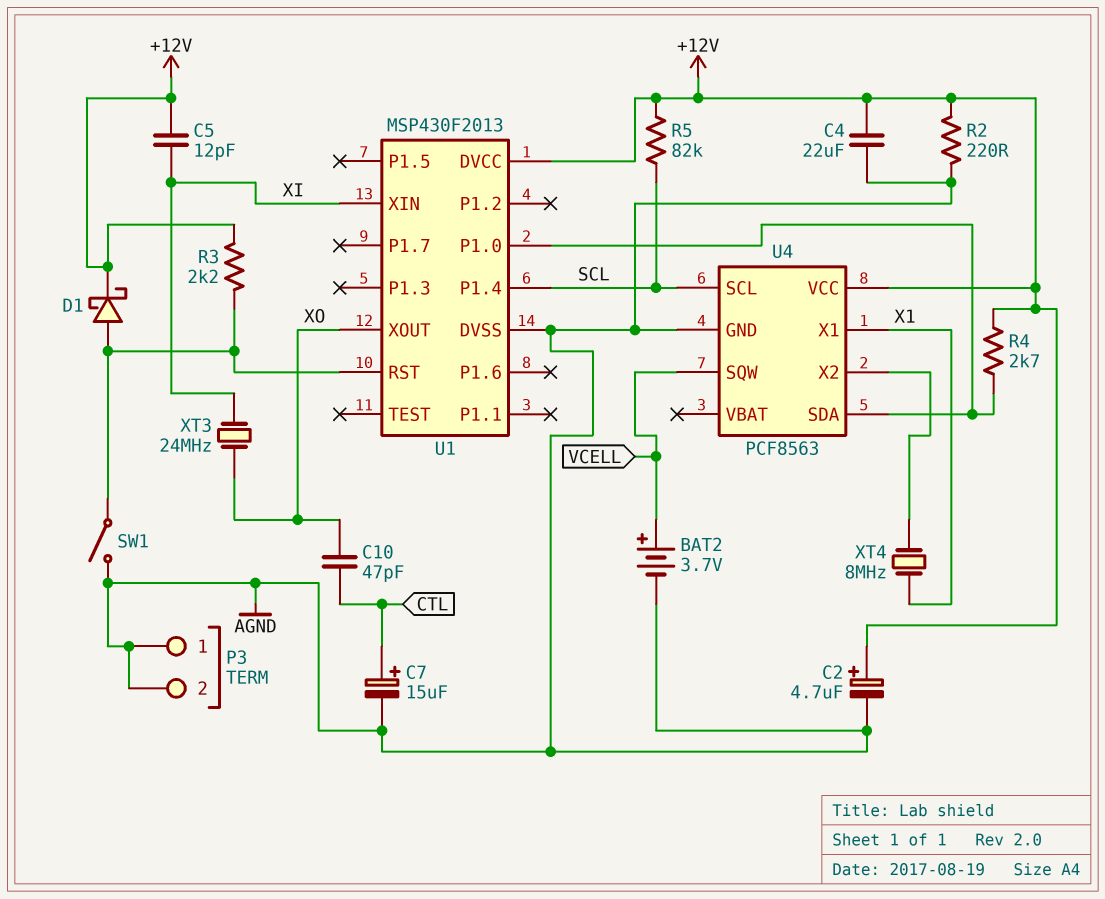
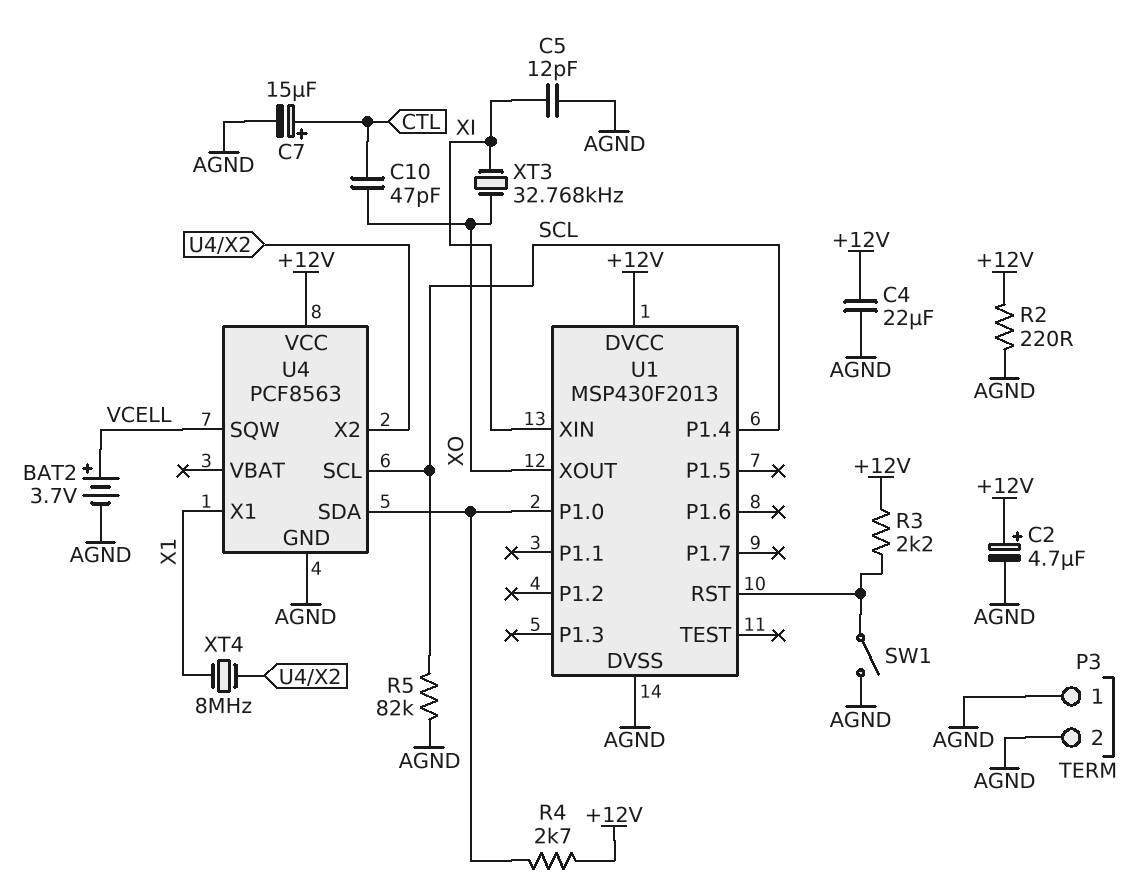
C5: 12pF (+12V, XI) -> 12pF (AGND, XI)
D1: schottky (A U1/RST, K +12V) -> none
R5: 82k (+12V, SCL) -> 82k (AGND, SCL)
XT3: 24MHz (XI, XO) -> 32.768kHz (XI, XO)

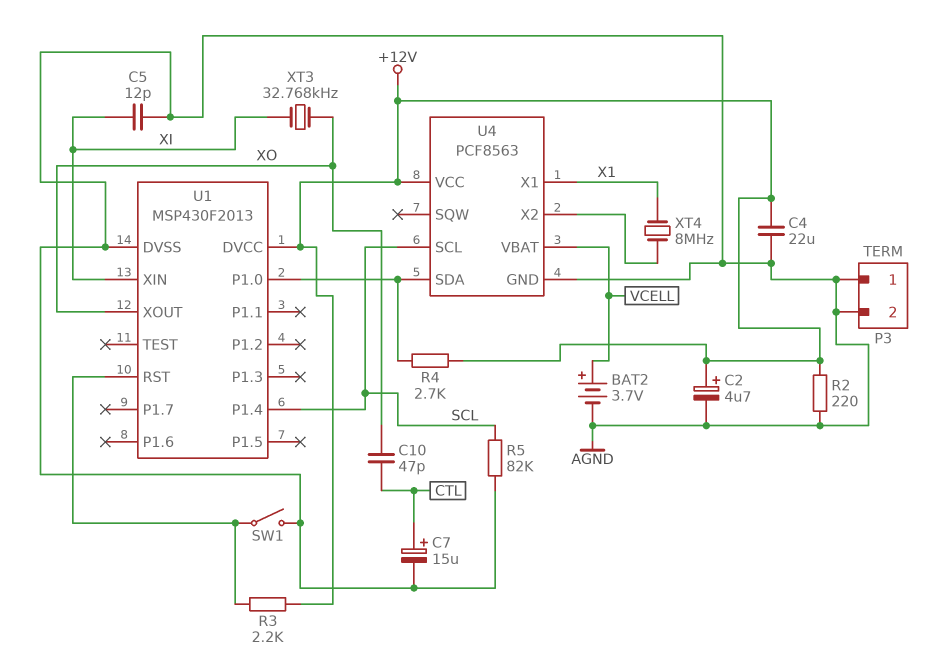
U4 pin SQW: VCELL -> none
U4 pin VBAT: none -> VCELL

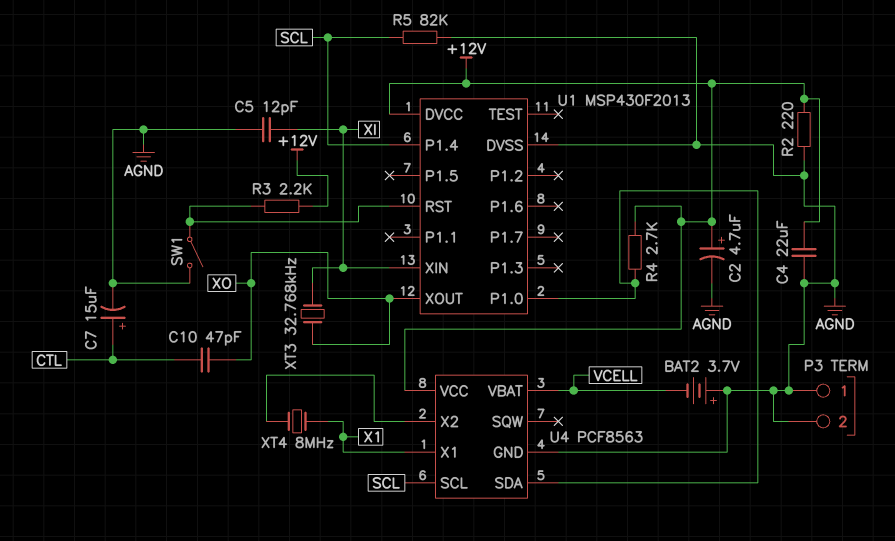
BAT2: 3.7V (plus VCELL, minus AGND) -> 3.7V (plus AGND, minus VCELL)

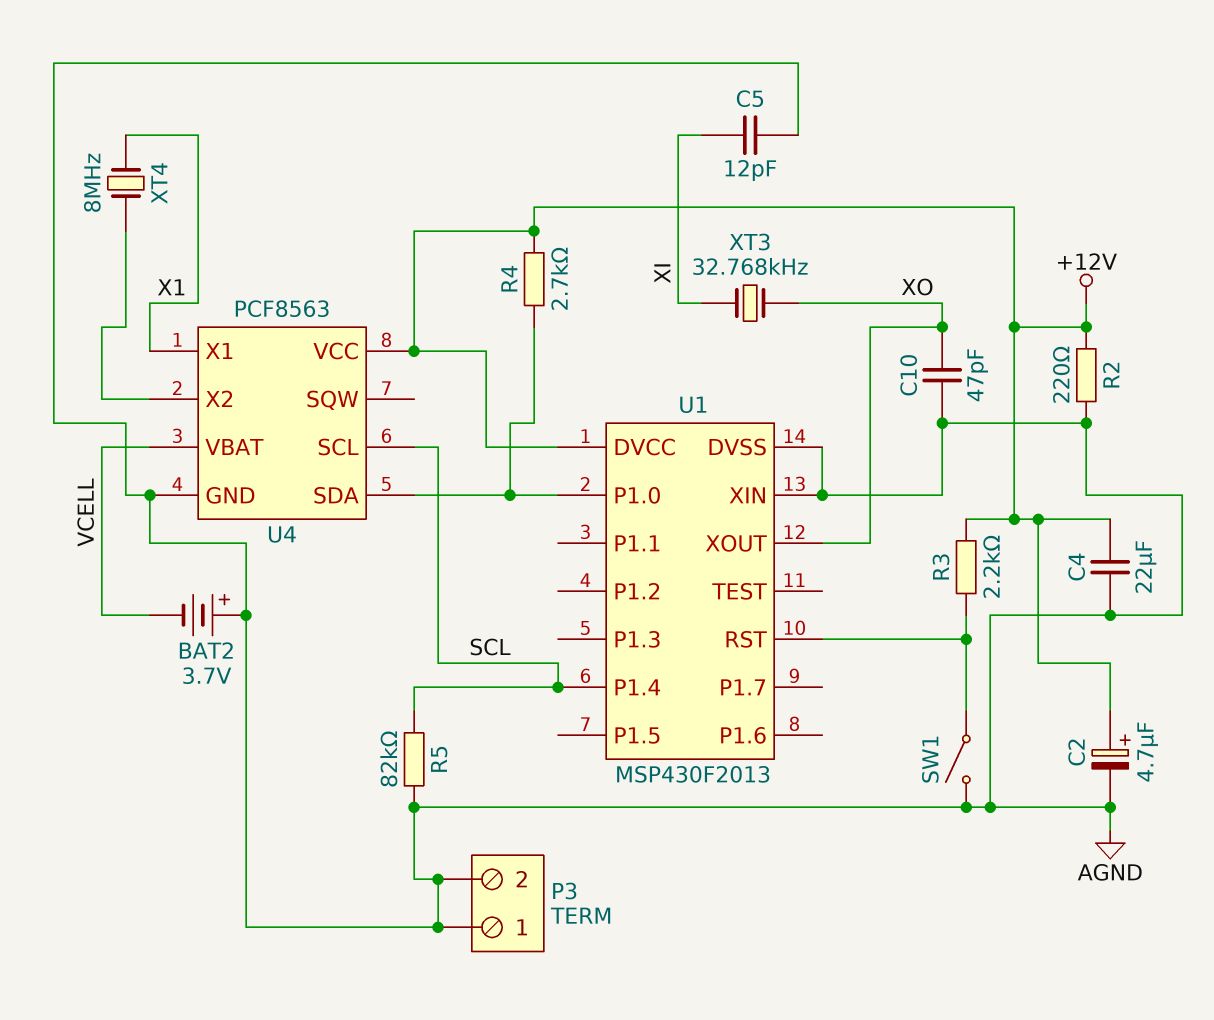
C7: 15uF (plus CTL, minus AGND) -> none
C10: 47pF (CTL, XO) -> 47pF (AGND, XO)
U1 pin XIN: XI -> AGND

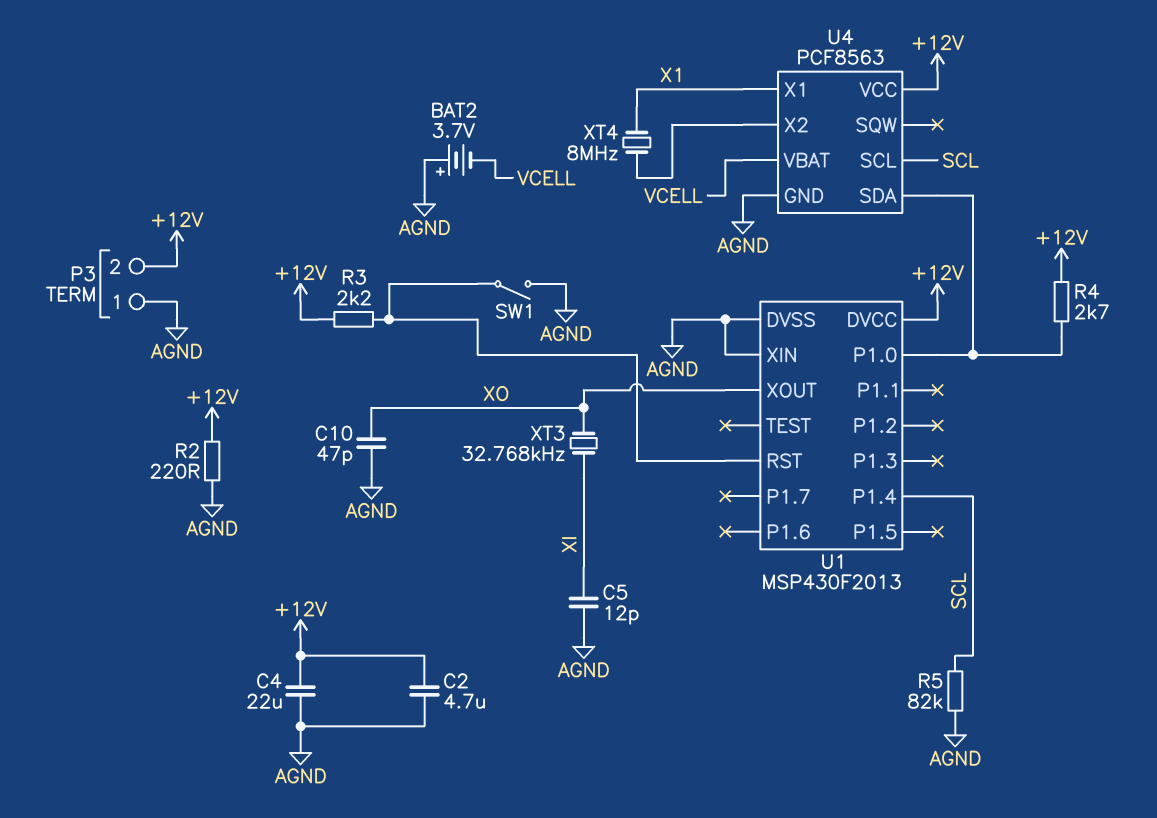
C2: 4.7uF (plus +12V, minus AGND) -> 4.7uF (+12V, AGND)
P3 pin 2: AGND -> +12V

